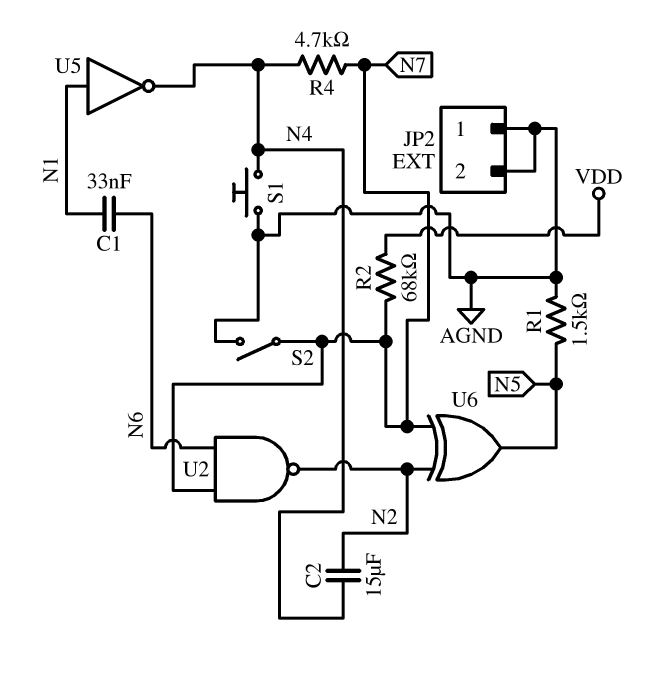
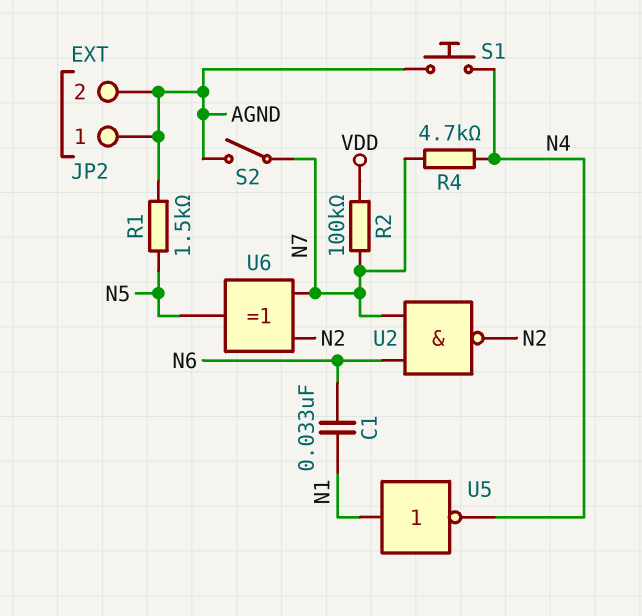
C2: 15uF (N2, N4) -> none
R2: 68k (N7, VDD) -> 100k (N7, VDD)

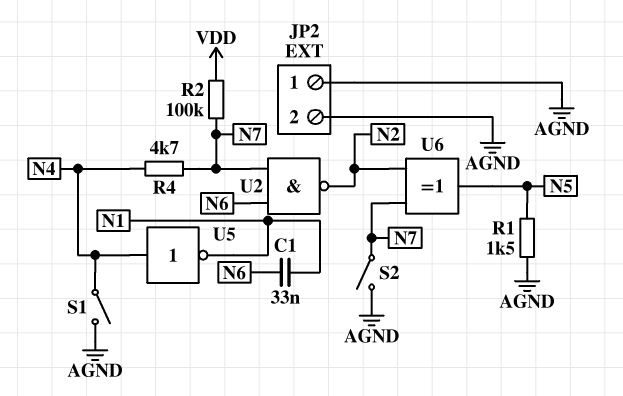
S1: button (AGND, N4) -> switch (AGND, N4)
U5: NOT (in N1, out N4) -> NOT (in N4, out N1)

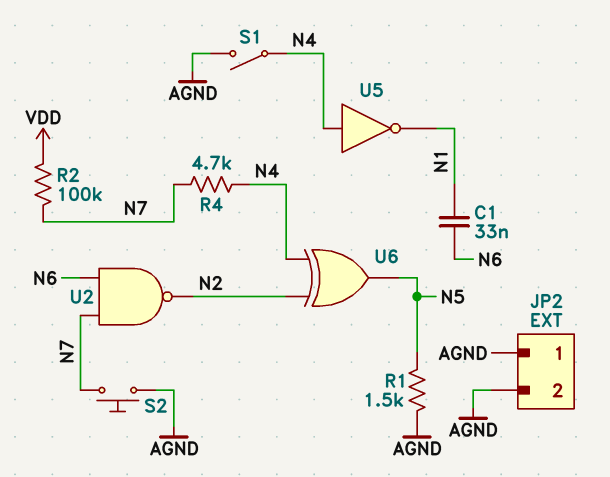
S2: switch (AGND, N7) -> button (AGND, N7)
U6: XOR (in N2, in N7, out N5) -> XOR (in N2, in N4, out N5)

